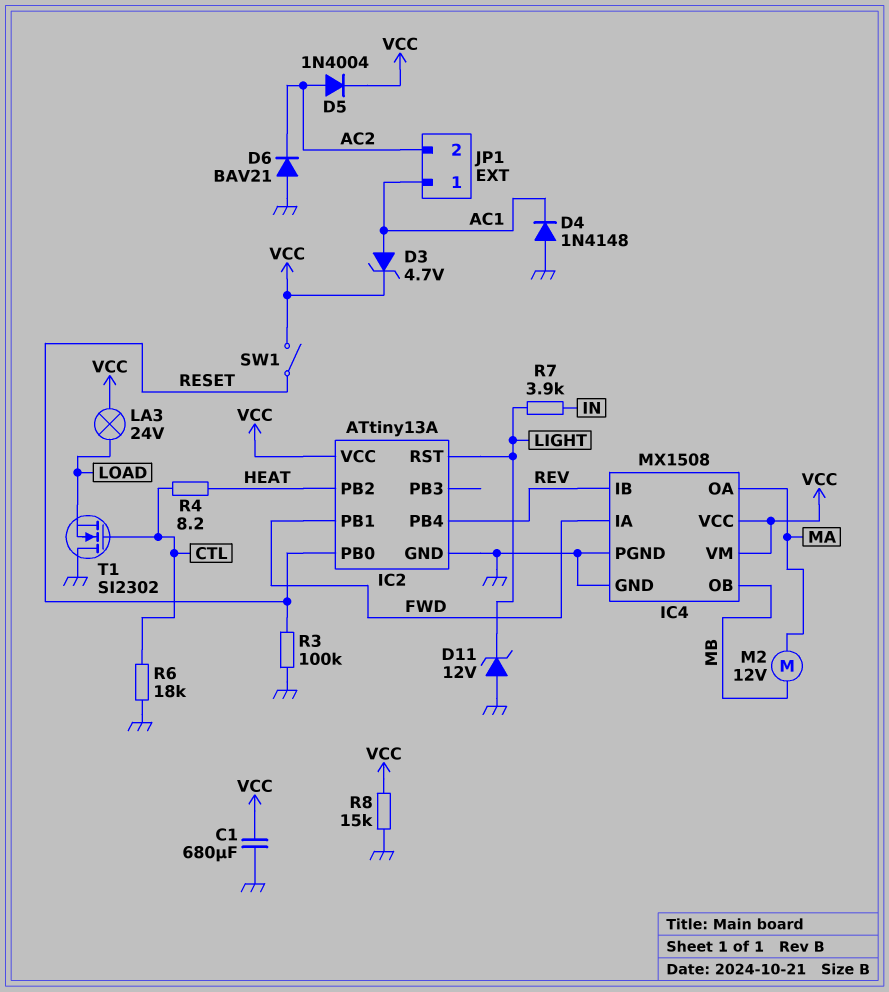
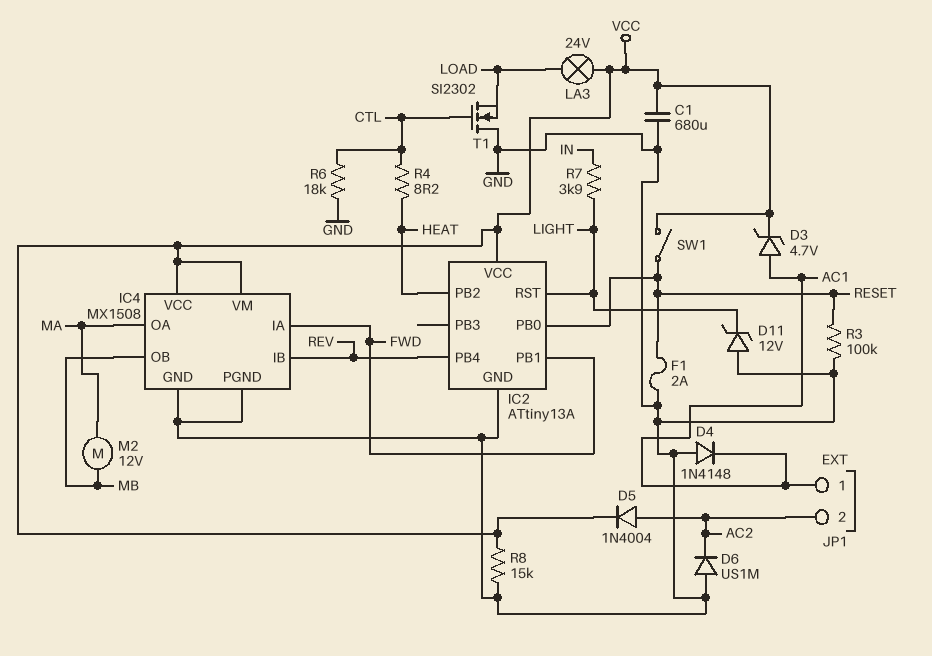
D6: diode BAV21 (A GND, K AC2) -> diode US1M (A GND, K AC2)
F1: none -> 2A (GND, RESET)

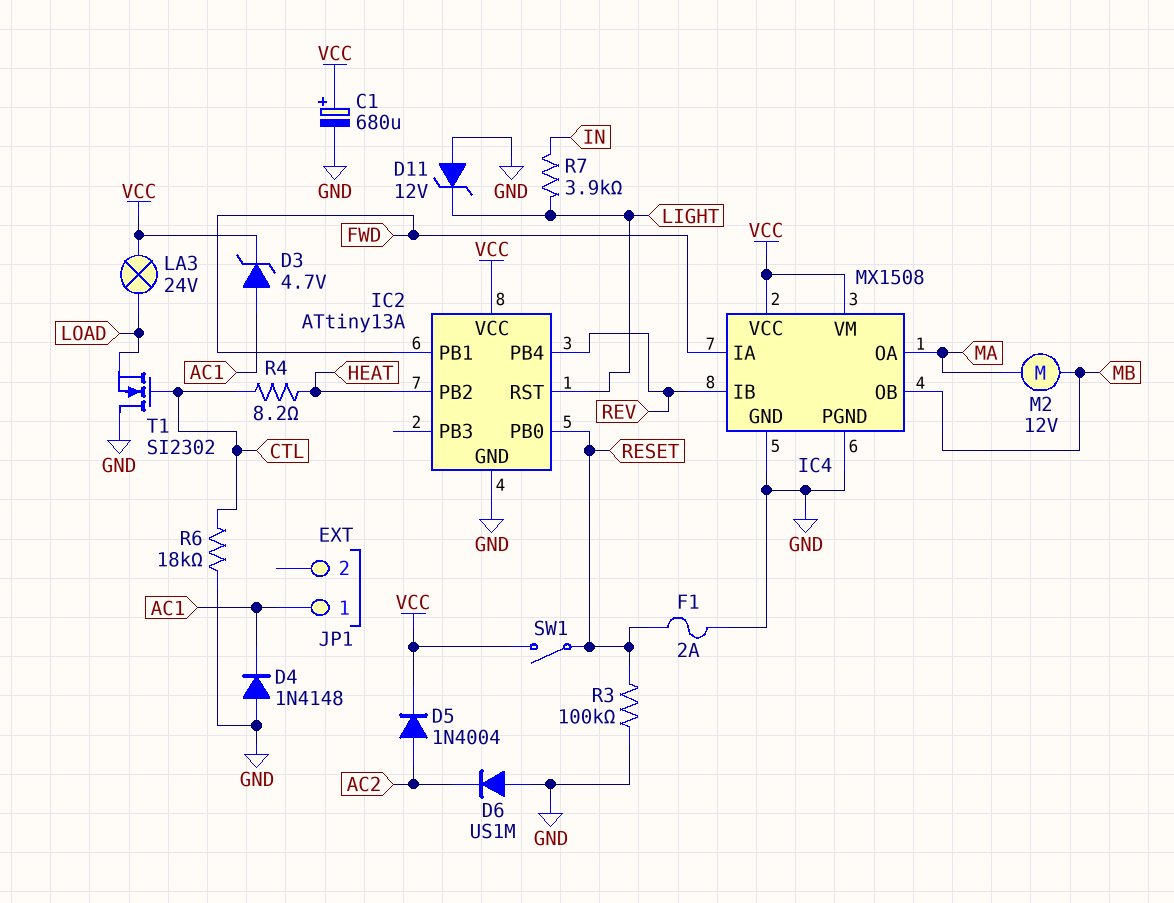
C1: 680uF (GND, VCC) -> 680uF (plus VCC, minus GND)
JP1 pin 2: AC2 -> none
R8: 15k (GND, VCC) -> none

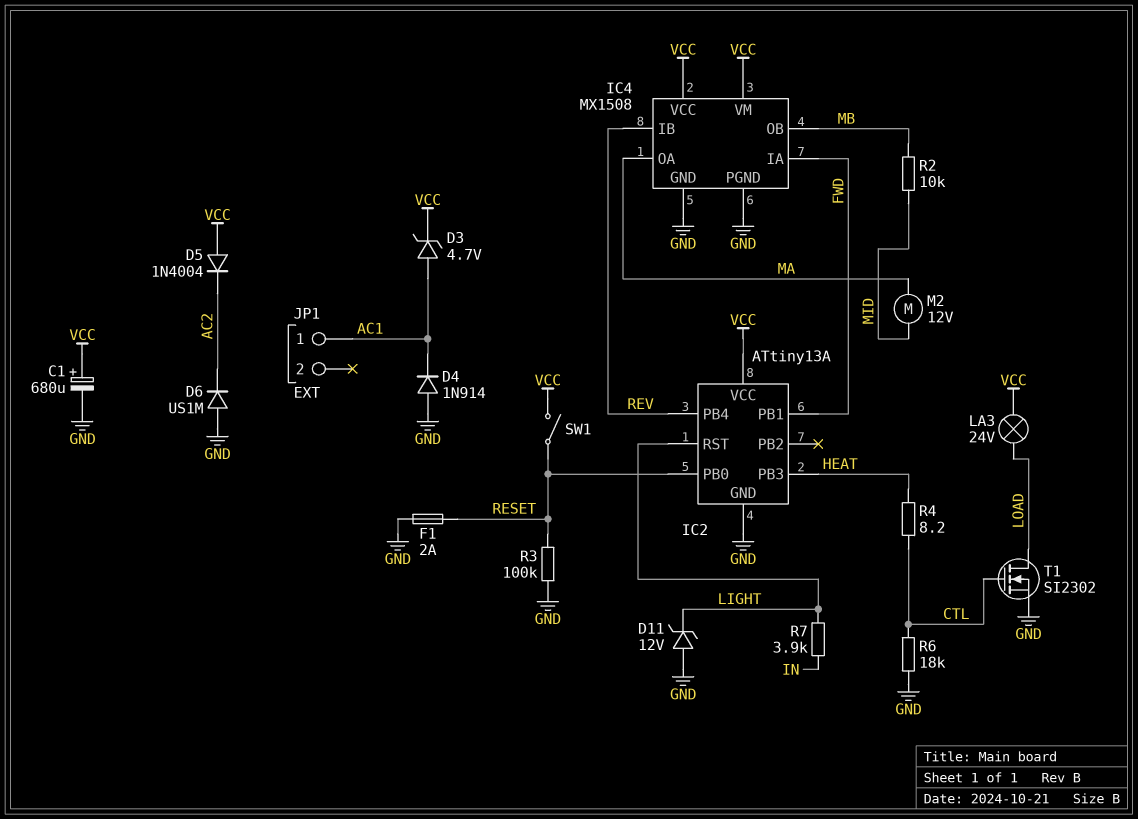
D4: diode 1N4148 (A GND, K AC1) -> diode 1N914 (A GND, K AC1)
D5: diode 1N4004 (A AC2, K VCC) -> diode 1N4004 (A VCC, K AC2)
IC2 pin PB2: HEAT -> none
IC2 pin PB3: none -> HEAT
M2: motor 12V (MA, MB) -> motor 12V (MA, MID)
R2: none -> 10k (MB, MID)
T1: NMOS SI2302 (G CTL, D GND, S LOAD) -> NMOS SI2302 (G CTL, D LOAD, S GND)

